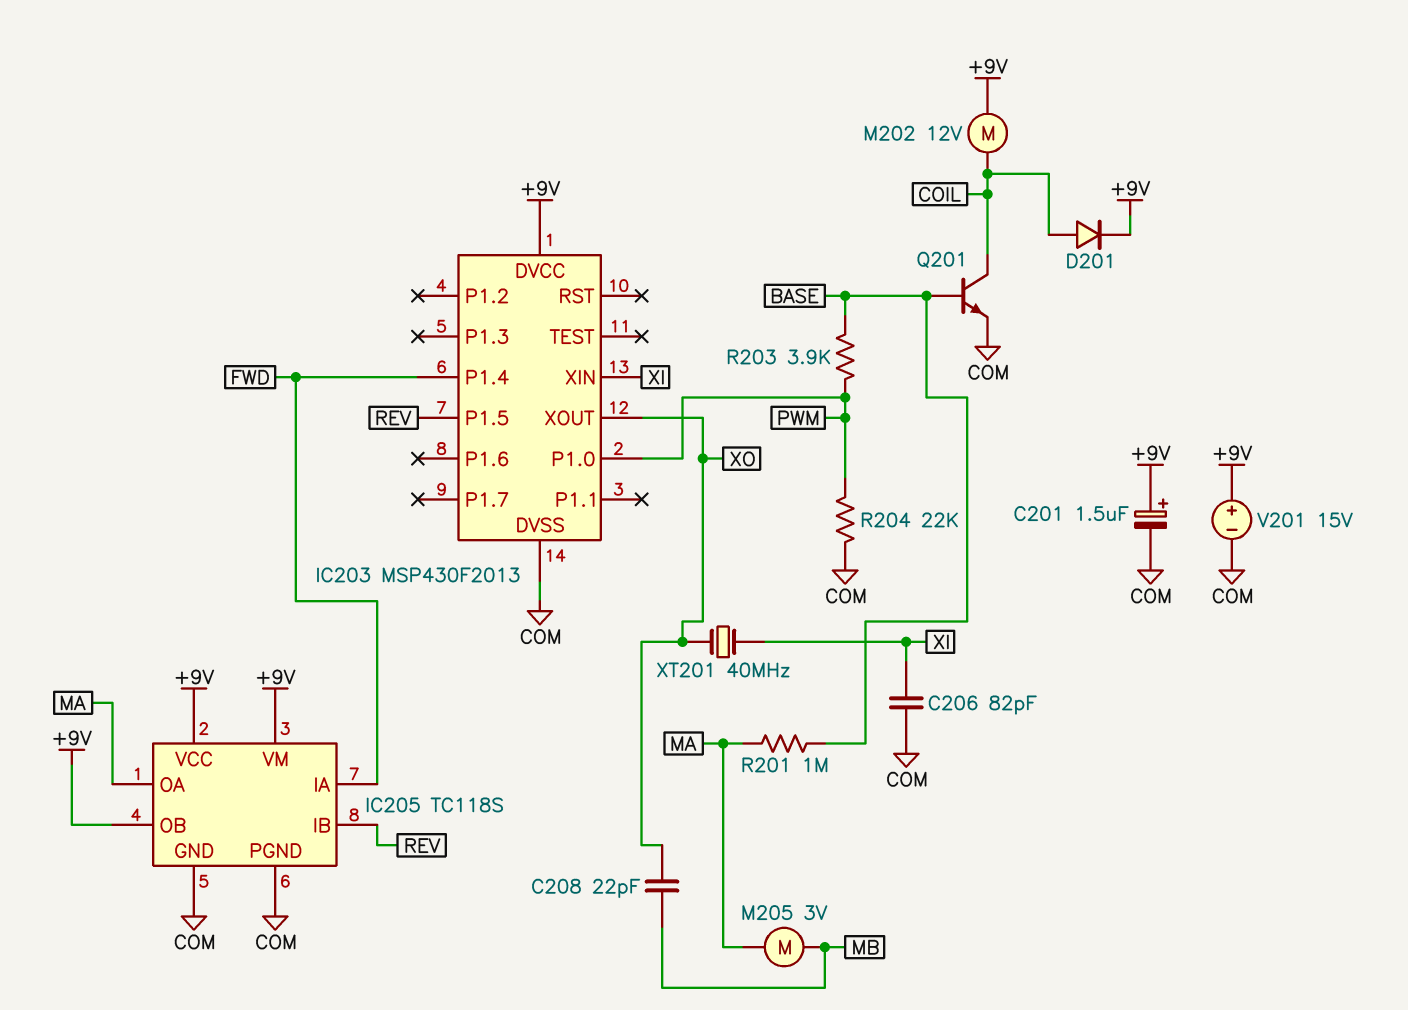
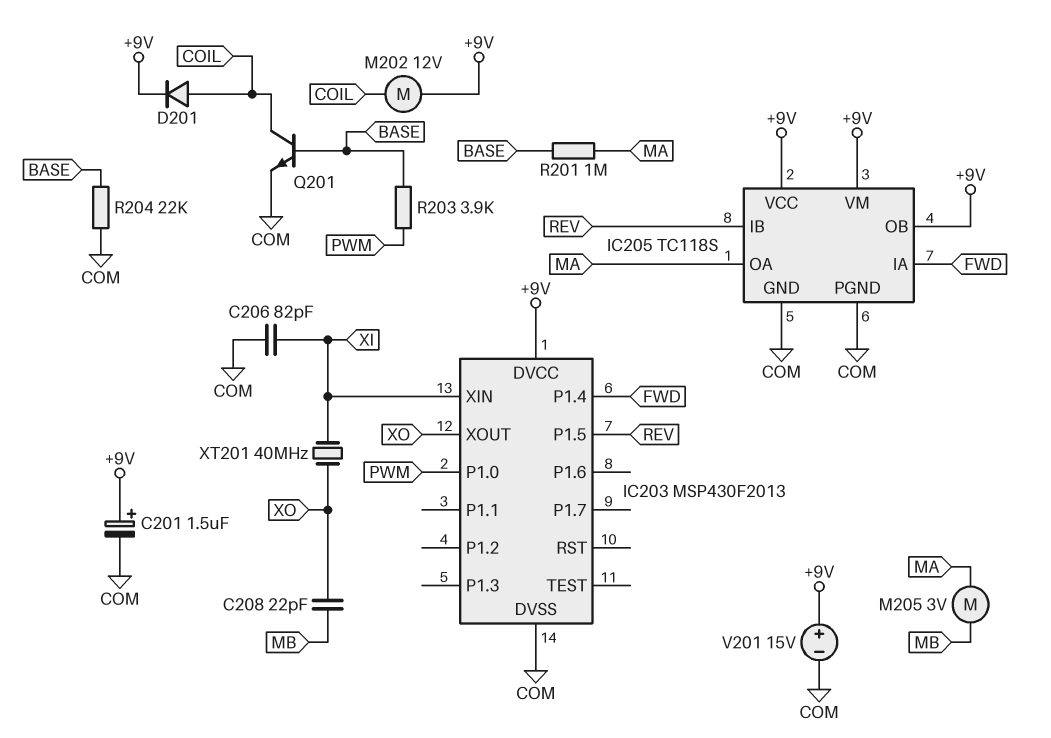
R204: 22k (COM, PWM) -> 22k (BASE, COM)

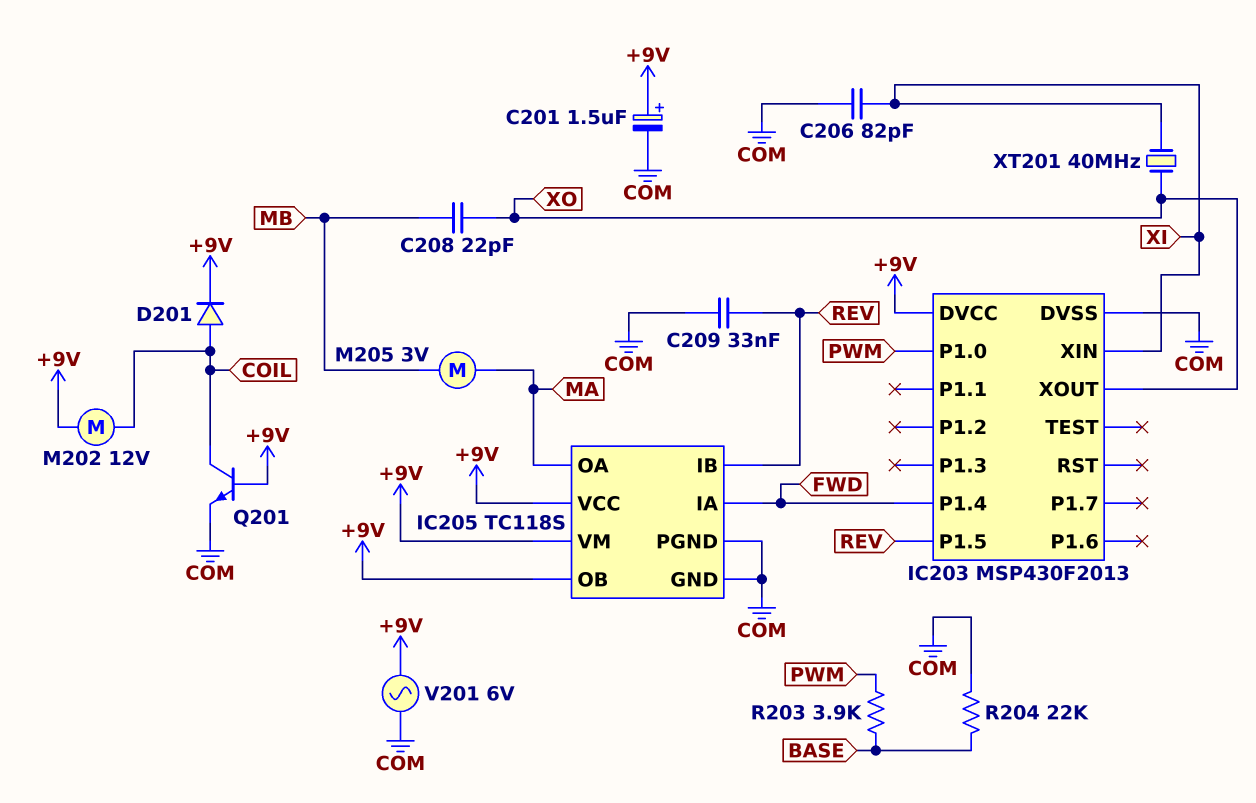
C209: none -> 33nF (COM, REV)
Q201: NPN (B BASE, C COIL, E COM) -> NPN (B +9V, C COIL, E COM)
R201: 1M (BASE, MA) -> none
V201: 15V (plus +9V, minus COM) -> AC 6V (+9V, COM)

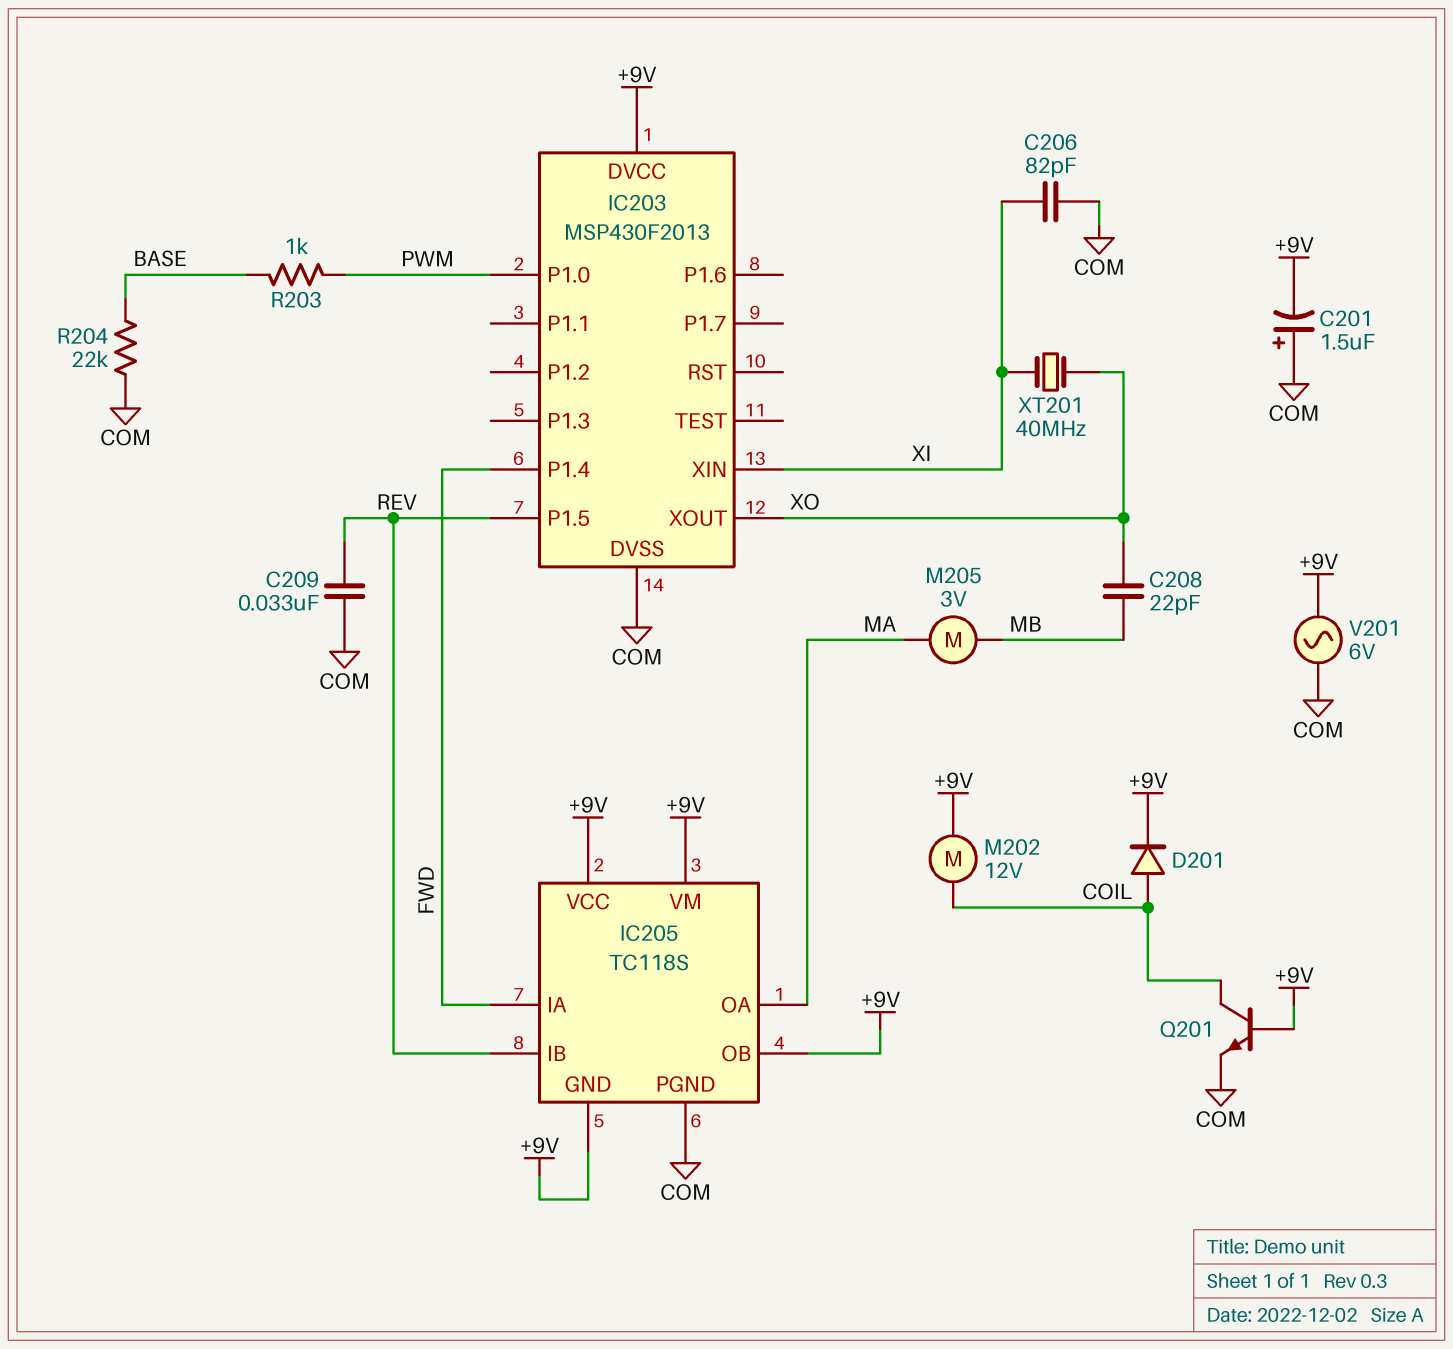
C201: 1.5uF (plus +9V, minus COM) -> 1.5uF (plus COM, minus +9V)
IC205 pin GND: COM -> +9V
R203: 3.9k (BASE, PWM) -> 1k (BASE, PWM)

